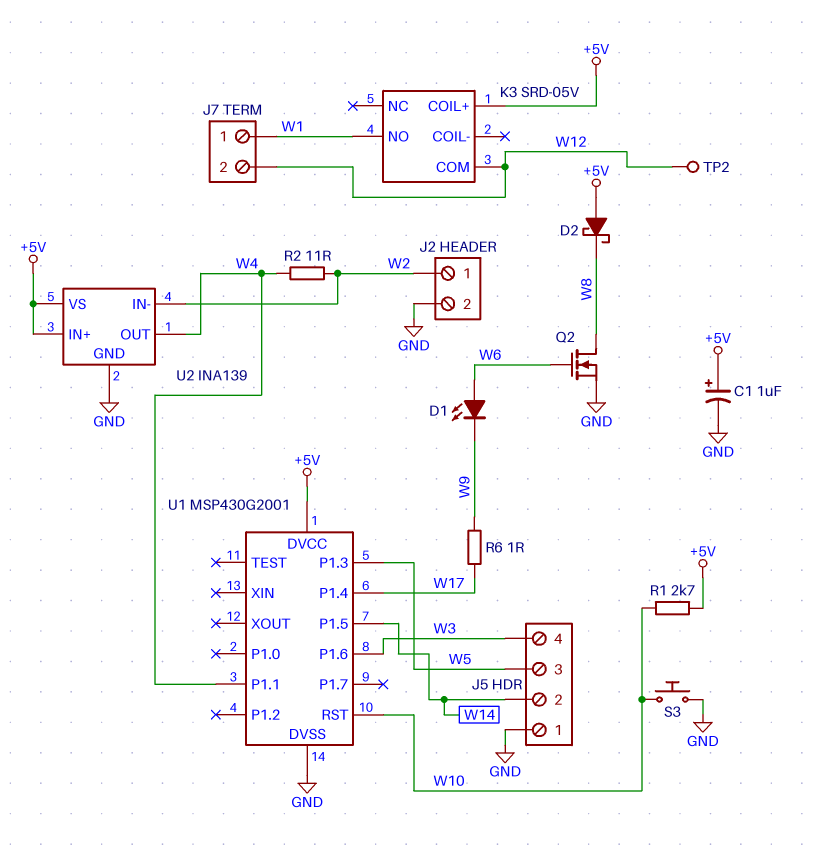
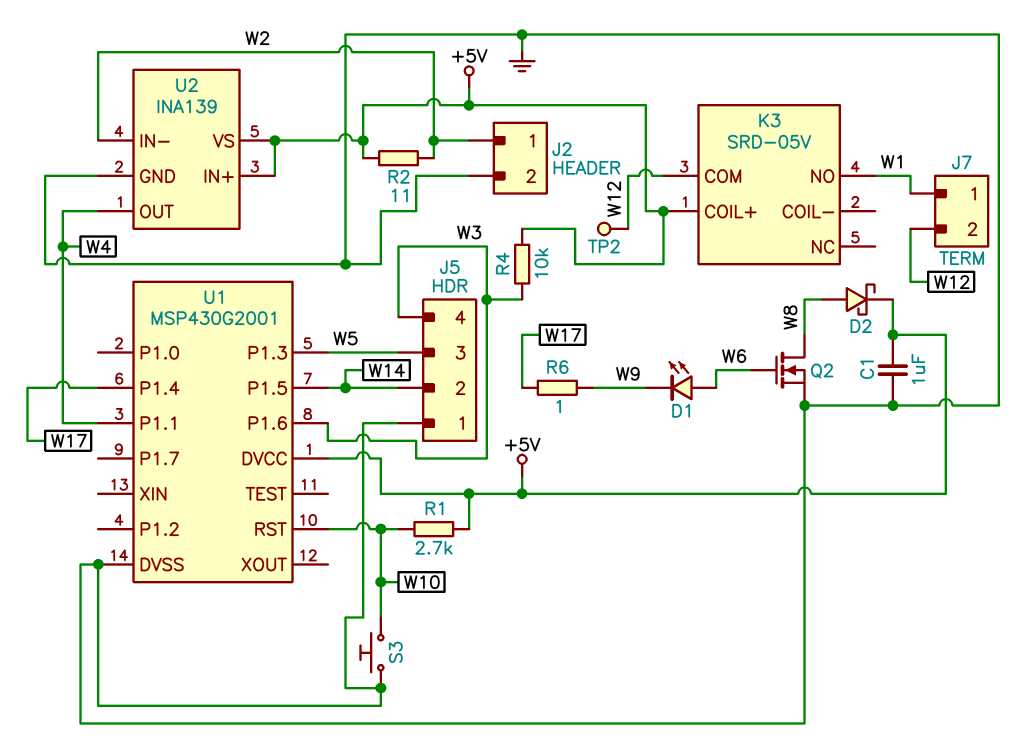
C1: 1uF (plus +5V, minus GND) -> 1uF (+5V, GND)
D2: schottky (A +5V, K W8) -> schottky (A W8, K +5V)
R2: 11 (W2, W4) -> 11 (+5V, W2)
R4: none -> 10k (+5V, W3)

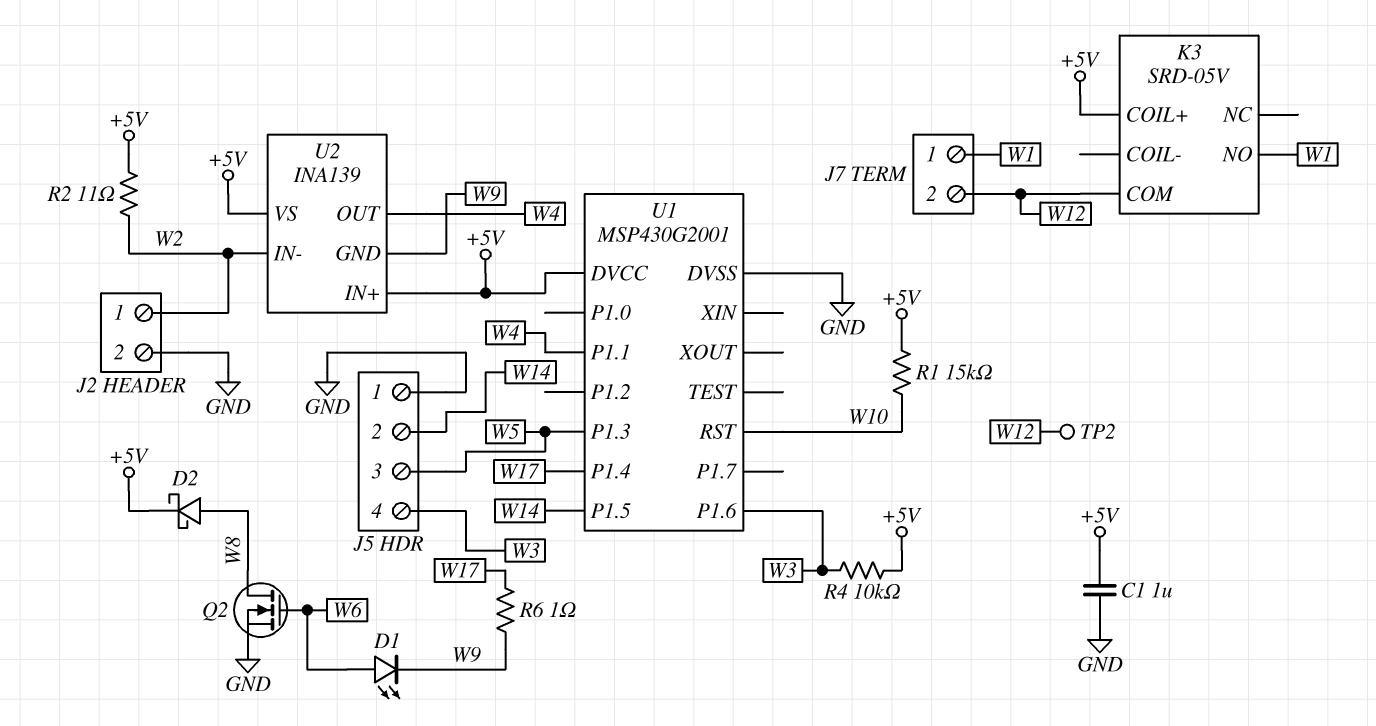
R1: 2.7k (+5V, W10) -> 15k (+5V, W10)
S3: button (GND, W10) -> none
U2 pin GND: GND -> W9

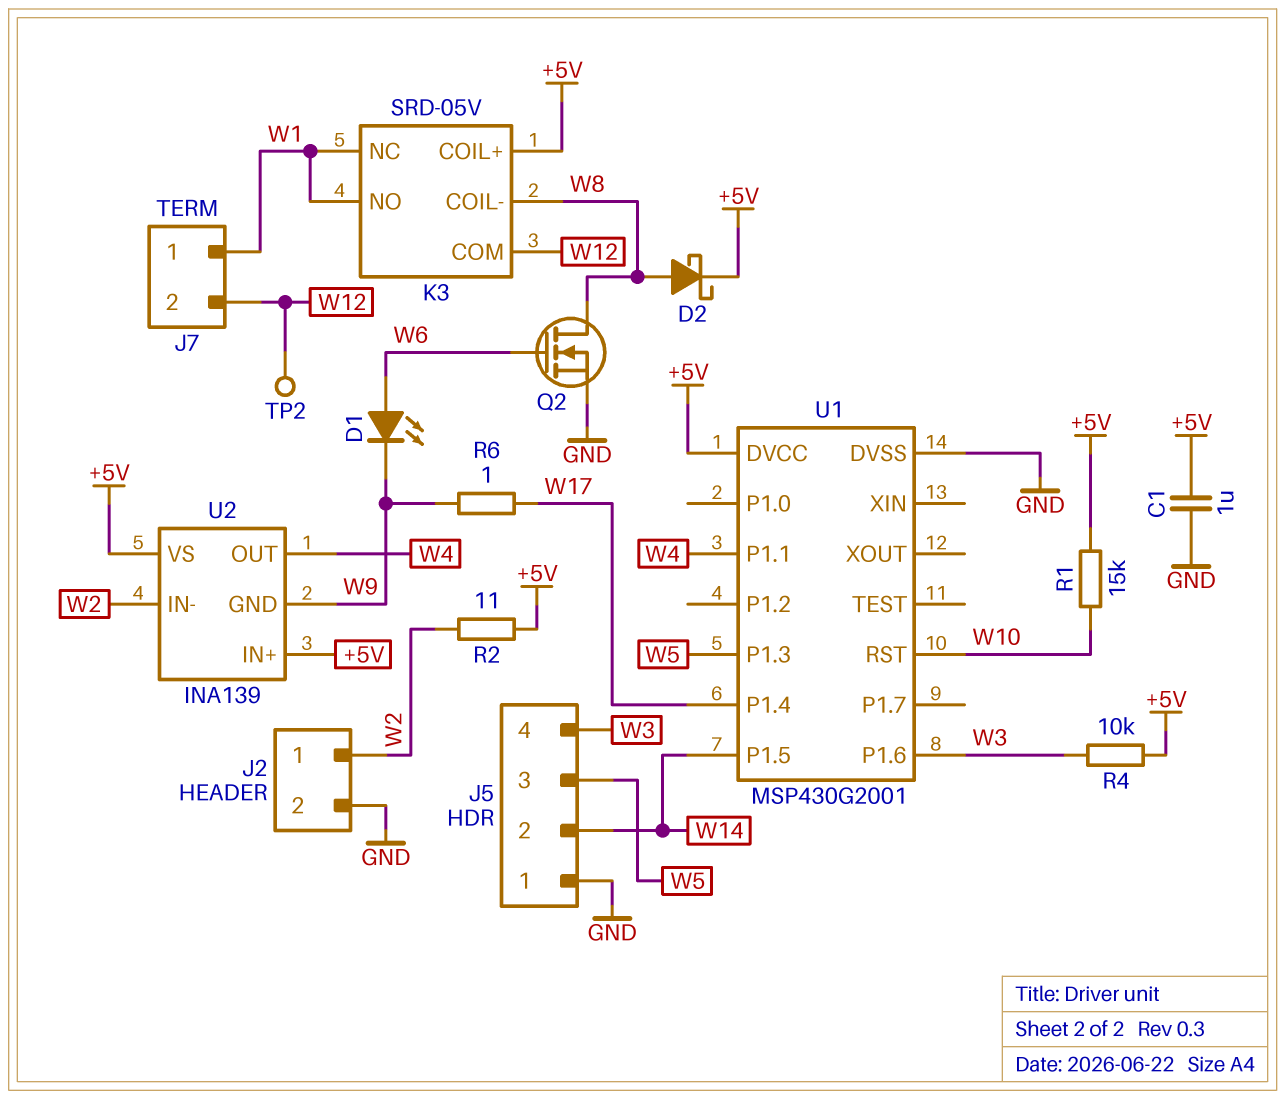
K3 pin COIL-: none -> W8
K3 pin NC: none -> W1

